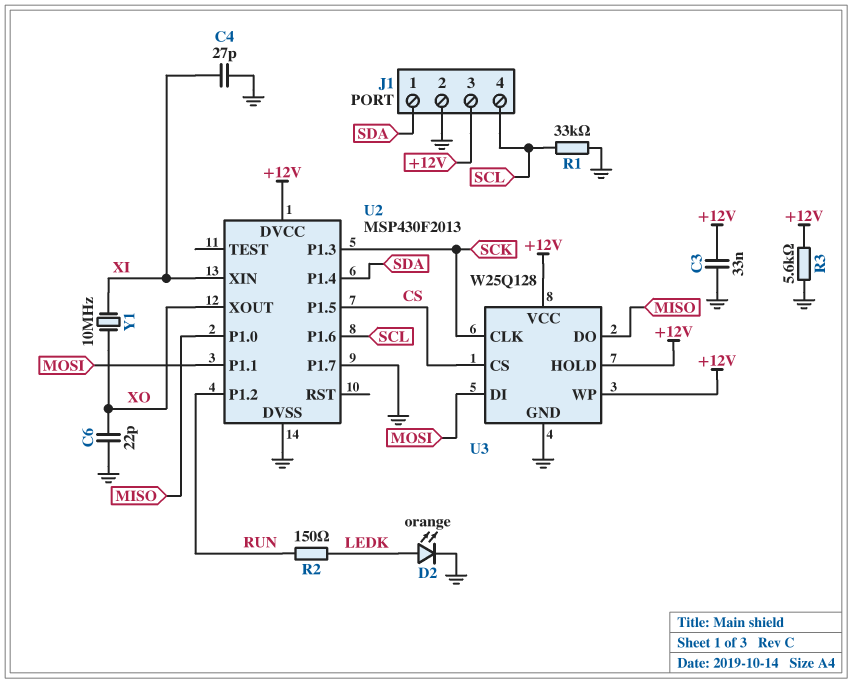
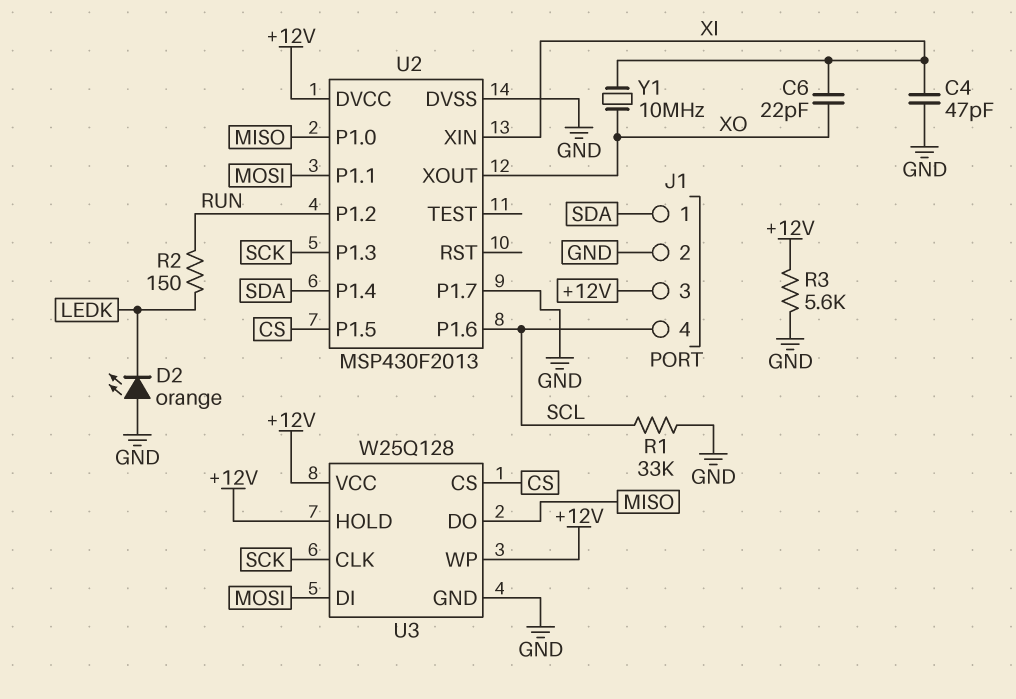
C3: 33nF (+12V, GND) -> none
C4: 27pF (GND, XI) -> 47pF (GND, XI)
C6: 22pF (GND, XO) -> 22pF (XI, XO)
D2: LED orange (A LEDK, K GND) -> LED orange (A GND, K LEDK)

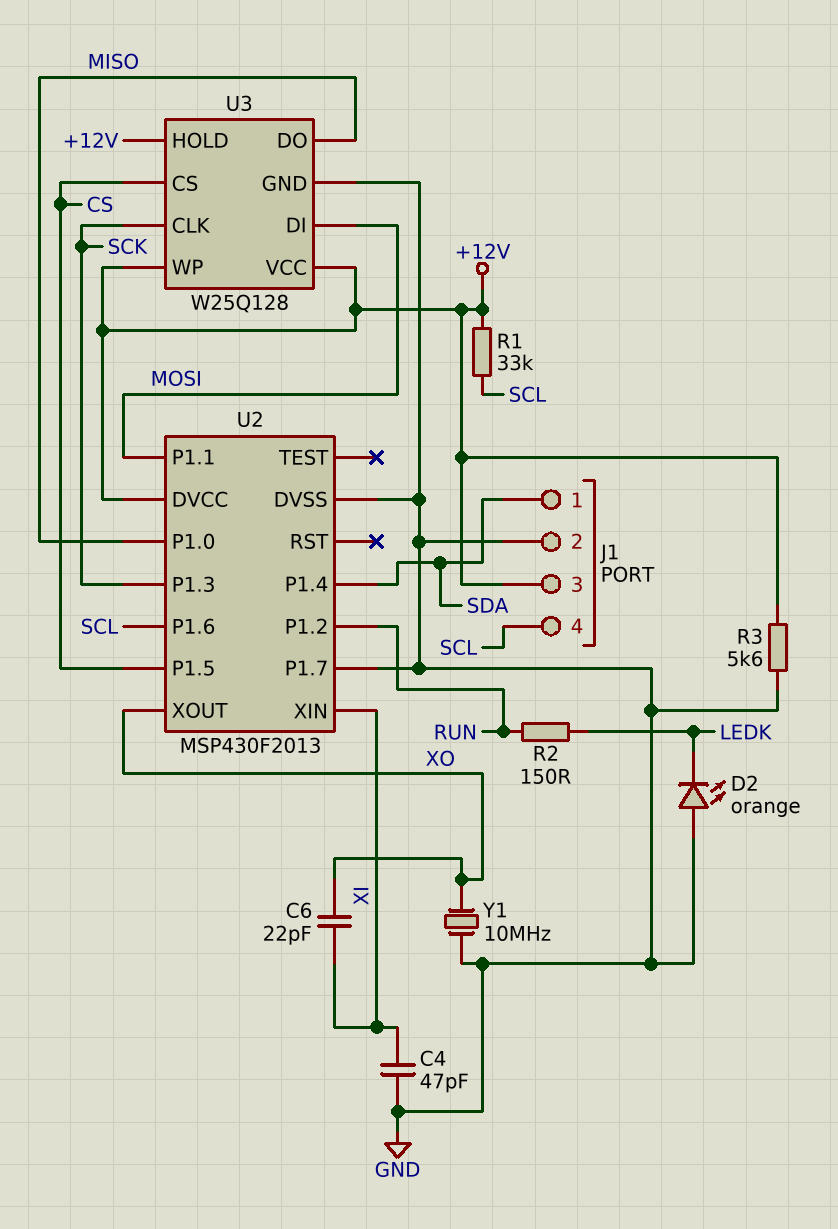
R1: 33k (GND, SCL) -> 33k (+12V, SCL)
Y1: 10MHz (XI, XO) -> 10MHz (GND, XO)

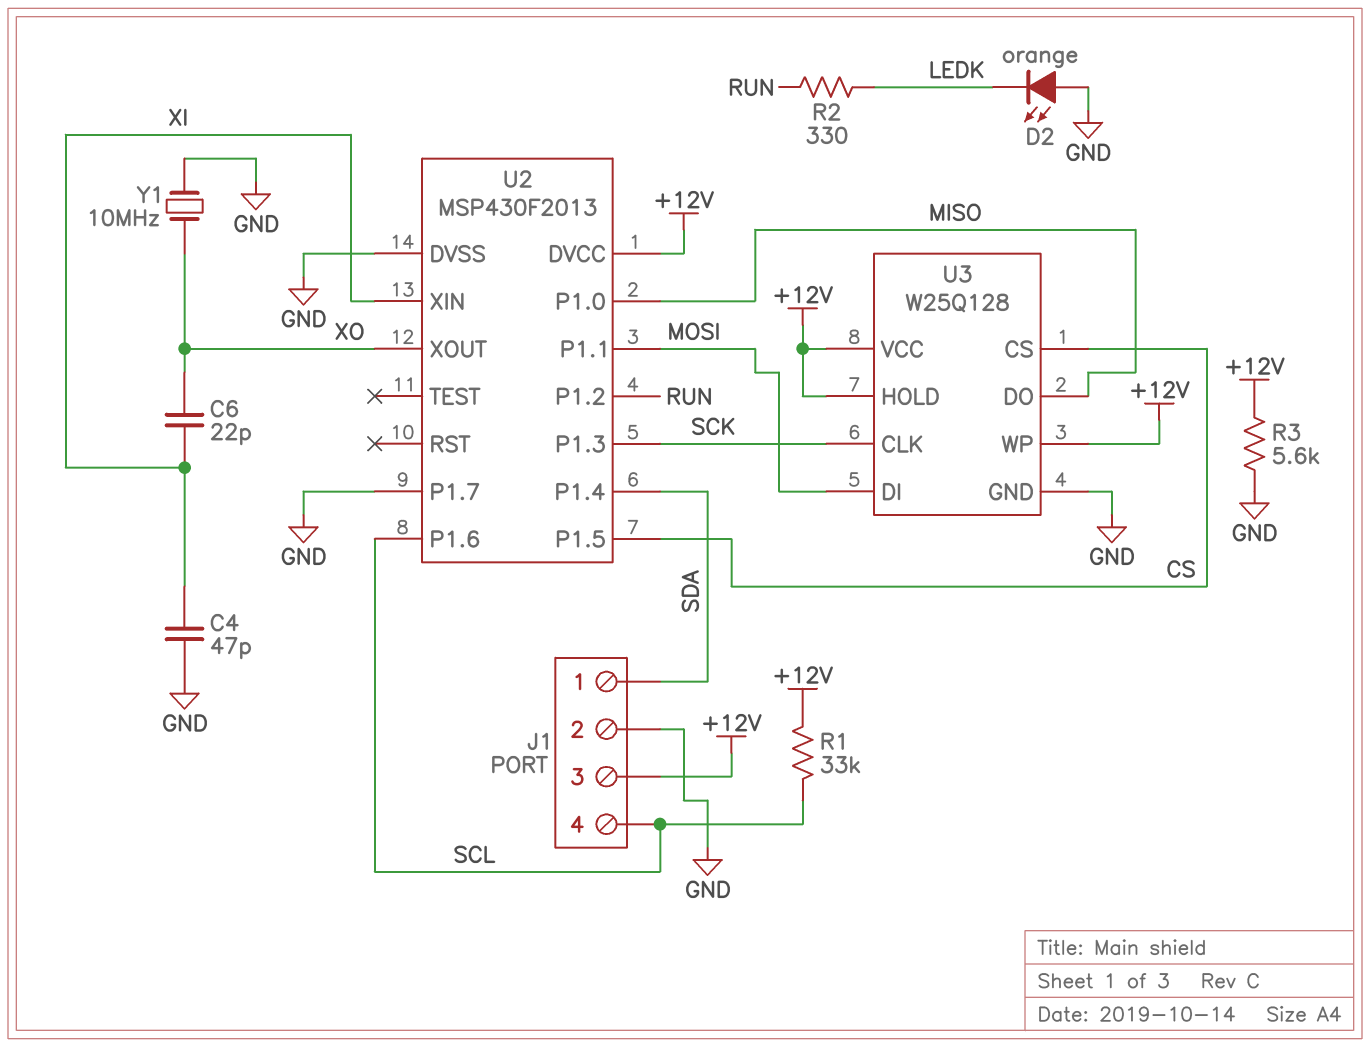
R2: 150 (LEDK, RUN) -> 330 (LEDK, RUN)

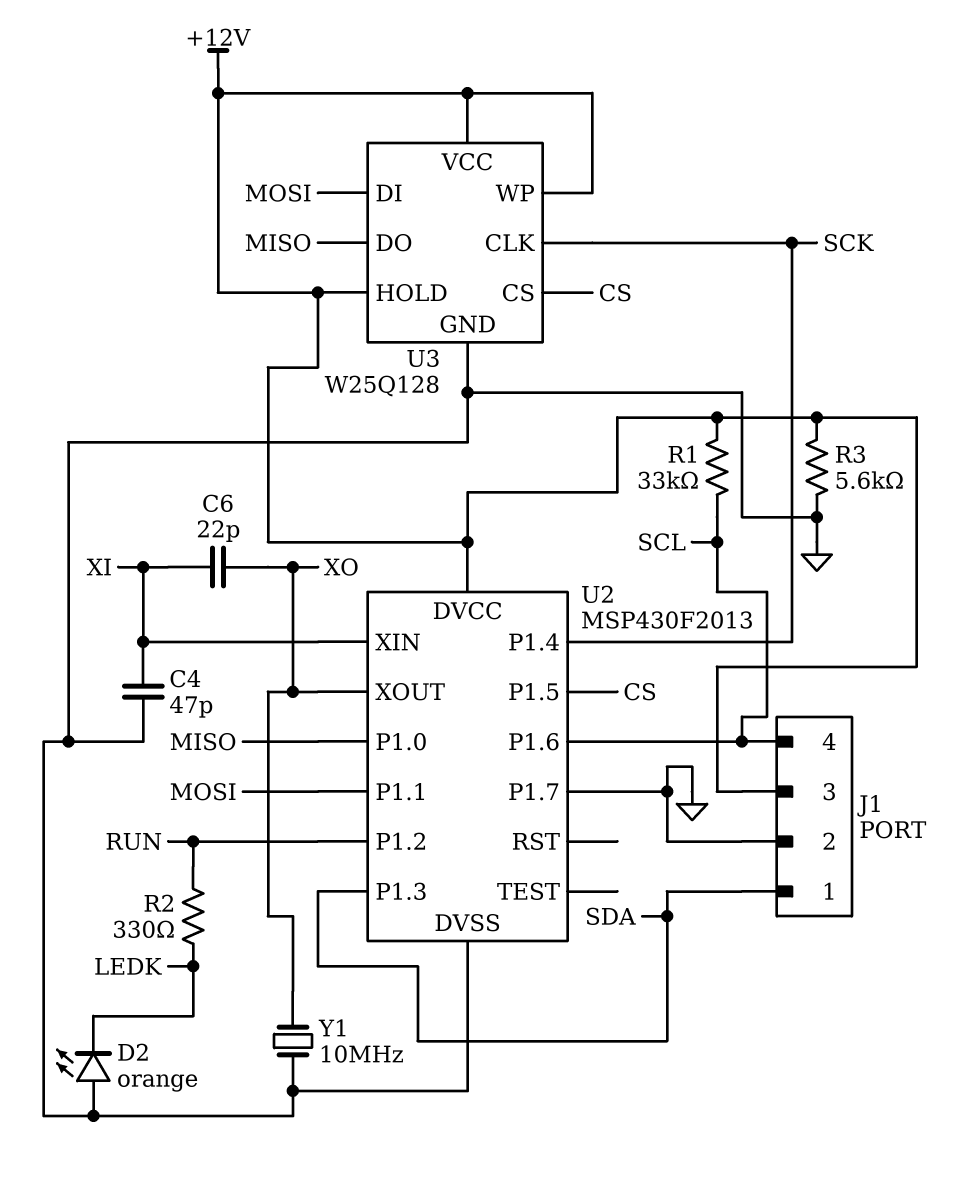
U2 pin P1.3: SCK -> SDA
U2 pin P1.4: SDA -> SCK

